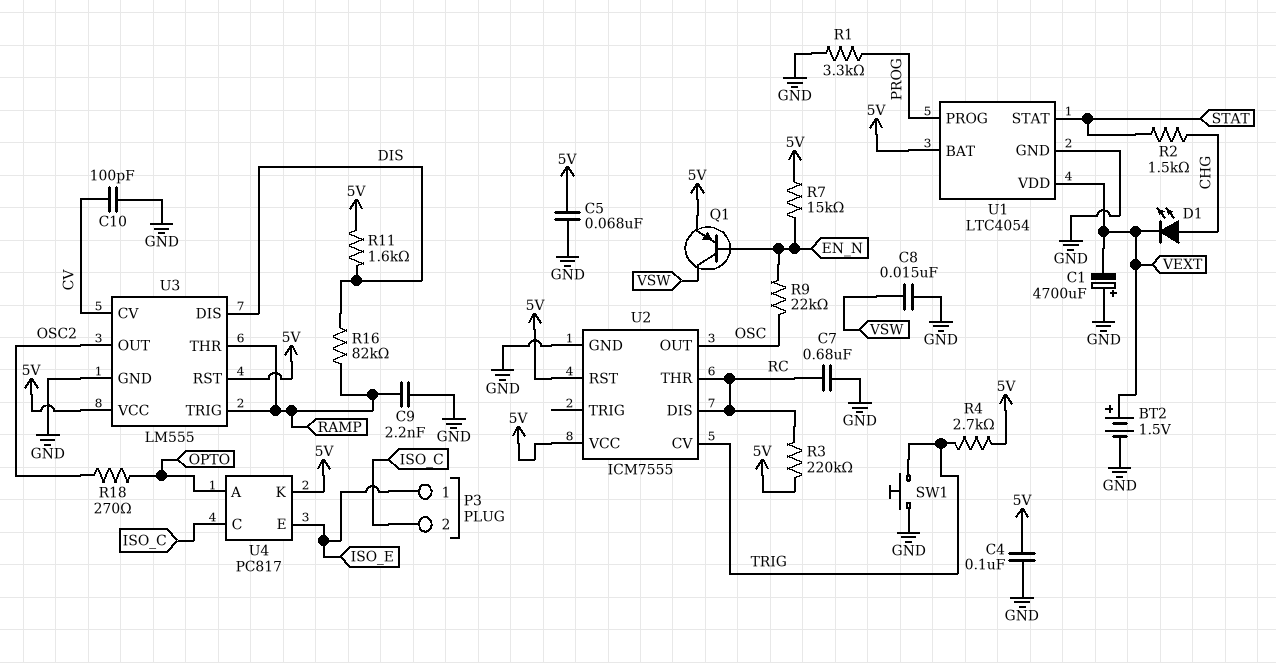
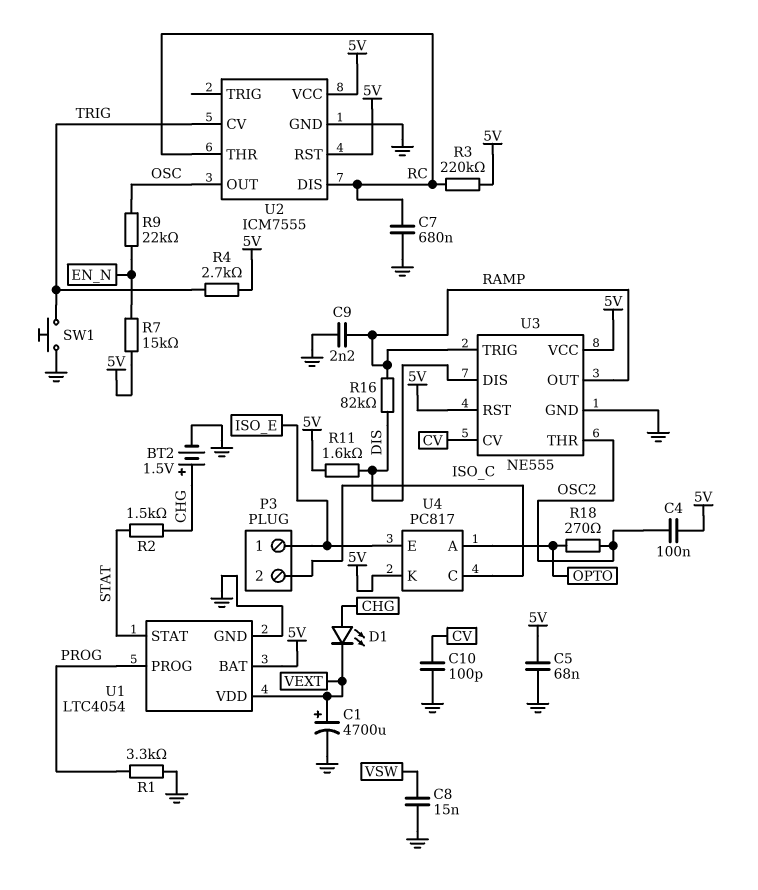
BT2: 1.5V (plus VEXT, minus GND) -> 1.5V (plus CHG, minus GND)
C1: 4700uF (plus GND, minus VEXT) -> 4700uF (plus VEXT, minus GND)
C4: 100nF (5V, GND) -> 100nF (5V, OSC2)
Q1: PNP (B EN_N, C VSW, E 5V) -> none
U3: LM555 -> NE555
U3 pin OUT: OSC2 -> RAMP
U3 pin THR: RAMP -> OSC2

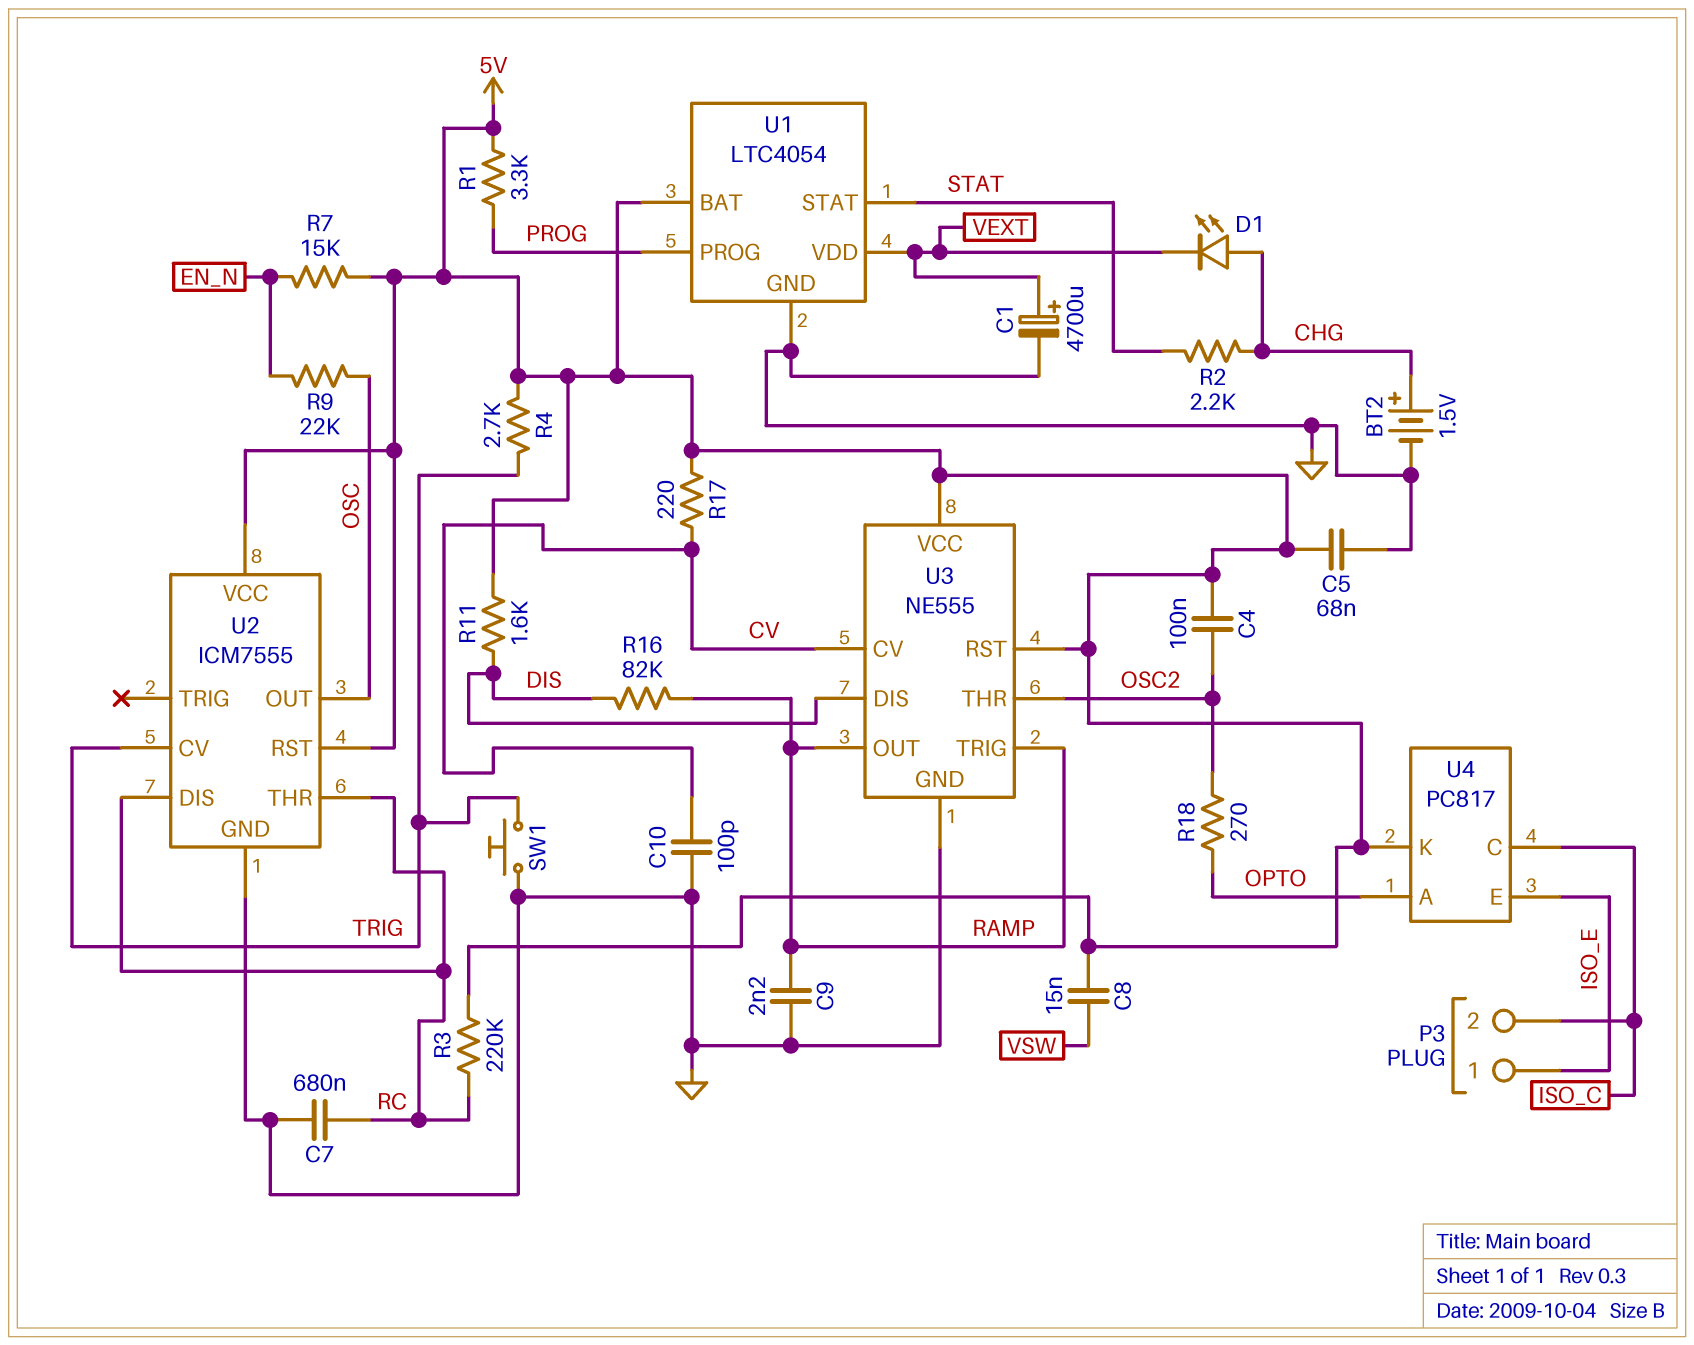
C8: 15nF (GND, VSW) -> 15nF (5V, VSW)
R1: 3.3k (GND, PROG) -> 3.3k (5V, PROG)
R2: 1.5k (CHG, STAT) -> 2.2k (CHG, STAT)
R17: none -> 220 (5V, CV)

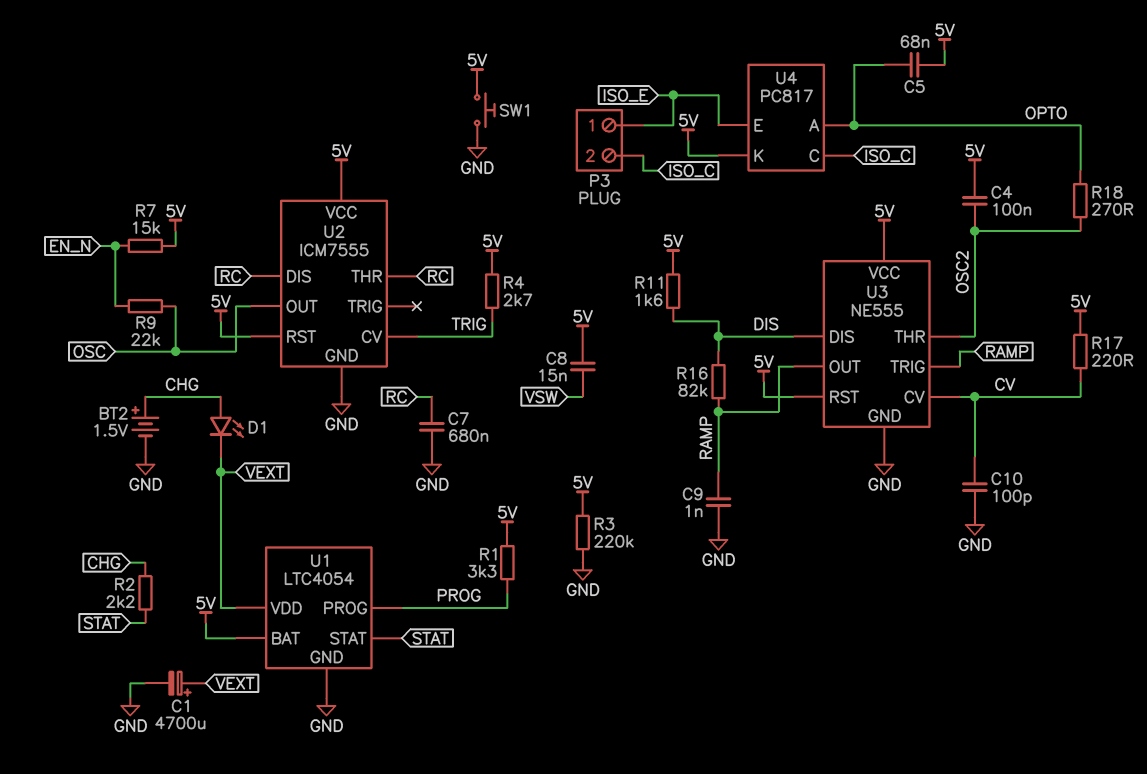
C5: 68nF (5V, GND) -> 68nF (5V, OPTO)
C9: 2.2nF (GND, RAMP) -> 1nF (GND, RAMP)
R3: 220k (5V, RC) -> 220k (5V, GND)
SW1: button (GND, TRIG) -> button (5V, GND)

